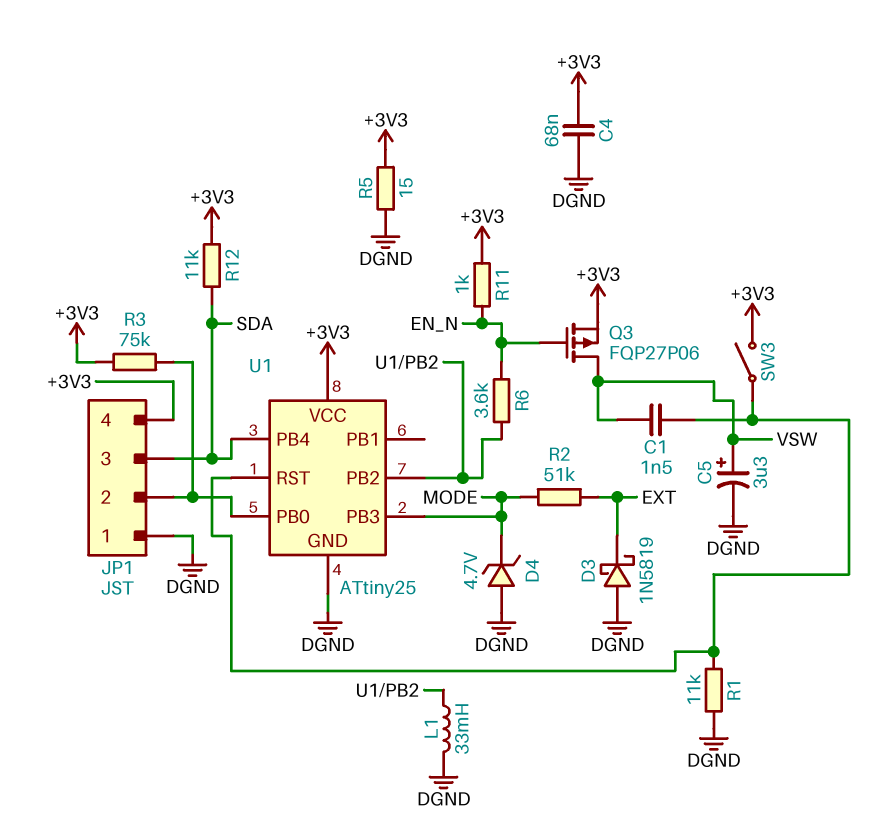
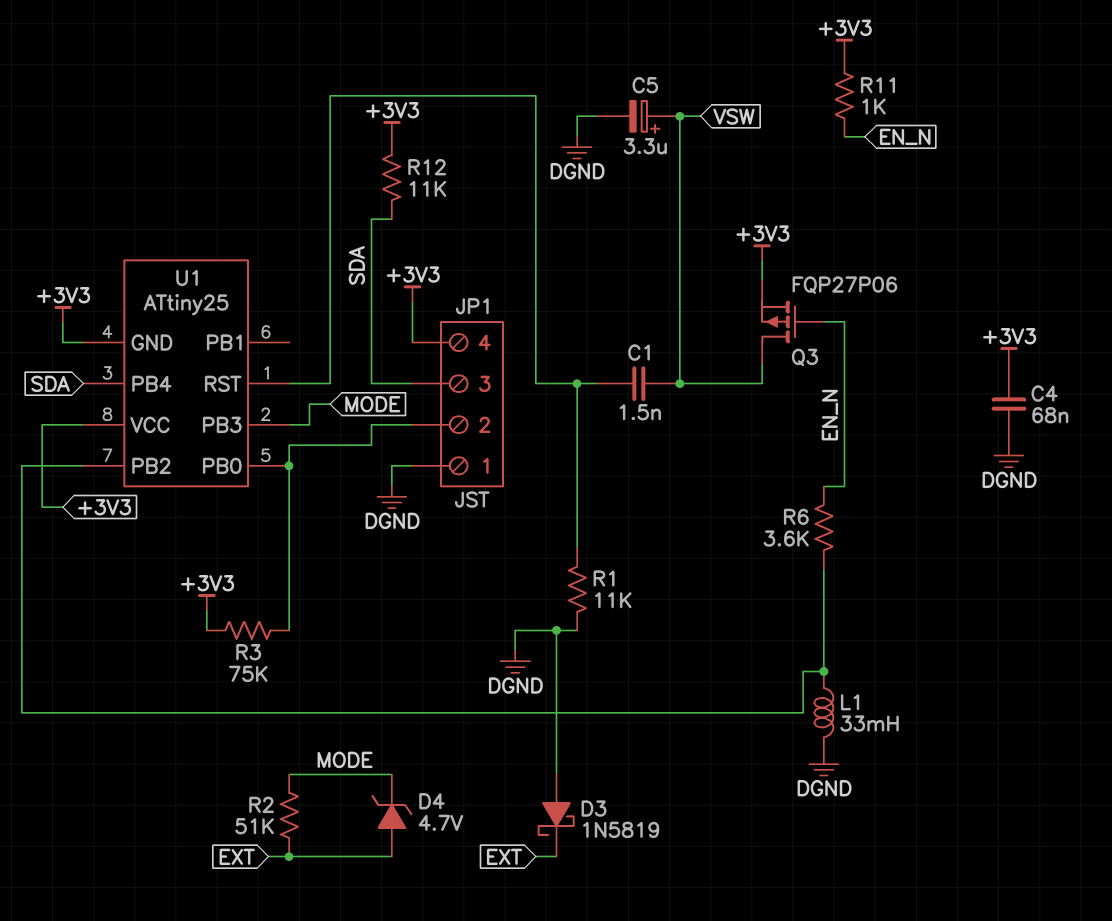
D4: zener 4.7V (A DGND, K MODE) -> zener 4.7V (A EXT, K MODE)
R5: 15 (+3V3, DGND) -> none
SW3: switch (+3V3, U1/RST) -> none
U1 pin GND: DGND -> +3V3

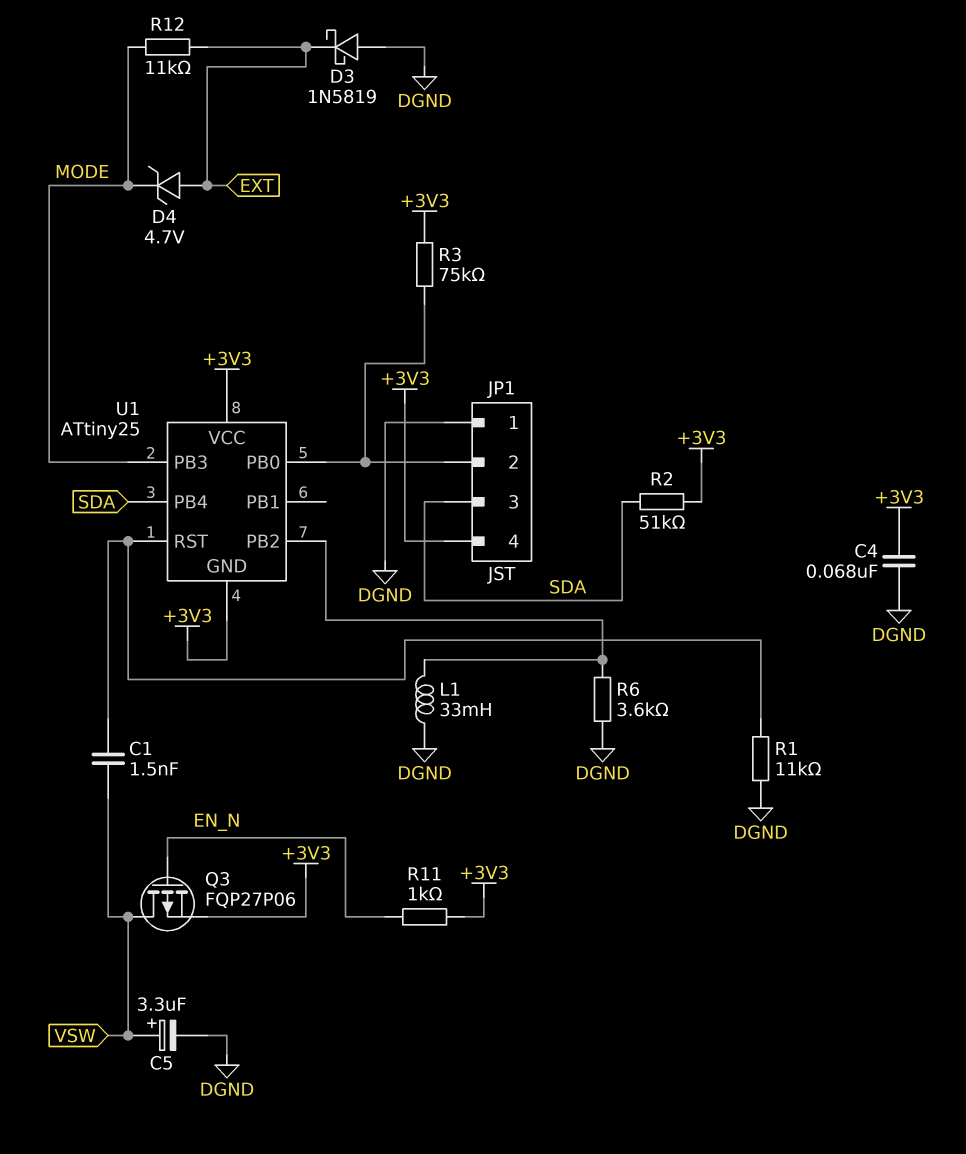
R2: 51k (EXT, MODE) -> 51k (+3V3, SDA)
R6: 3.6k (EN_N, U1/PB2) -> 3.6k (DGND, U1/PB2)
R12: 11k (+3V3, SDA) -> 11k (EXT, MODE)

